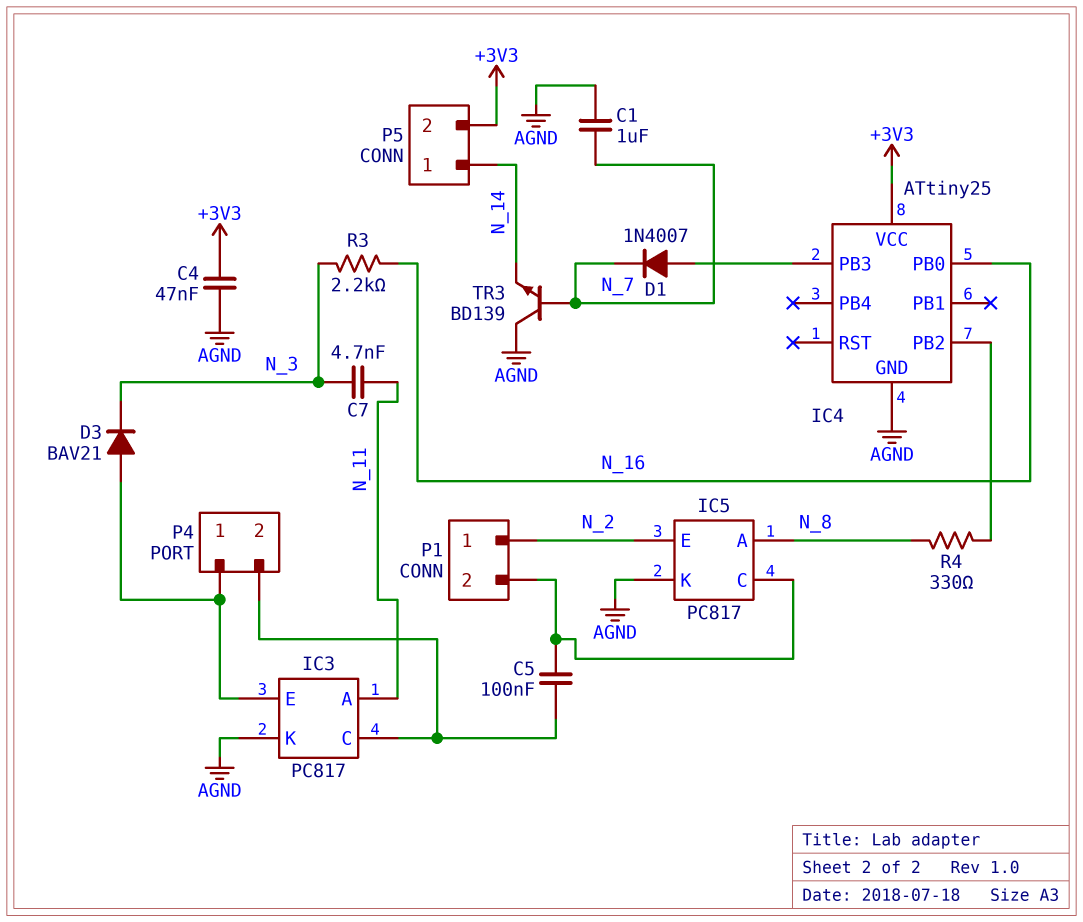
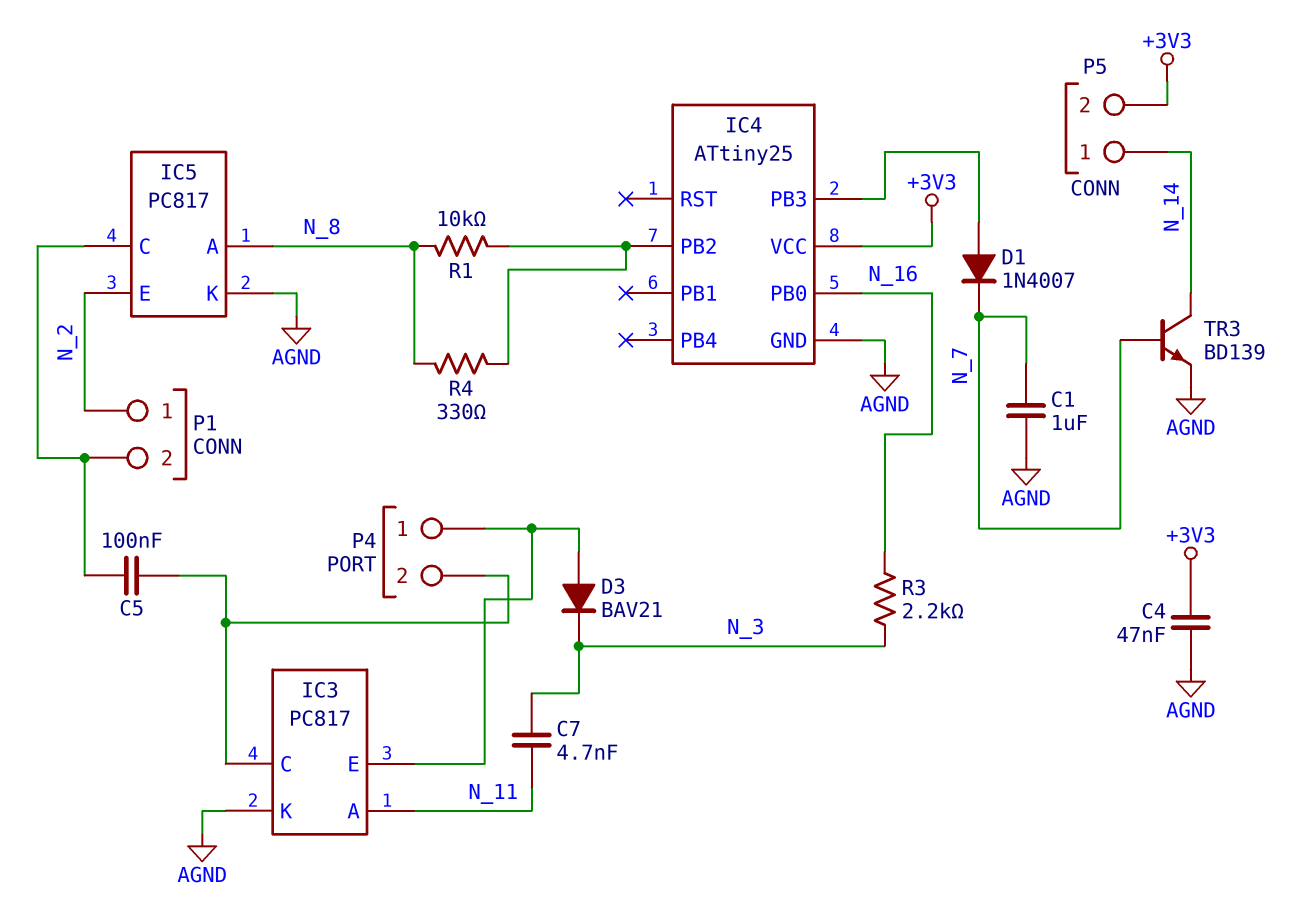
R1: none -> 10k (IC4/PB2, N_8)
TR3: NPN BD139 (B N_7, C AGND, E N_14) -> NPN BD139 (B N_7, C N_14, E AGND)

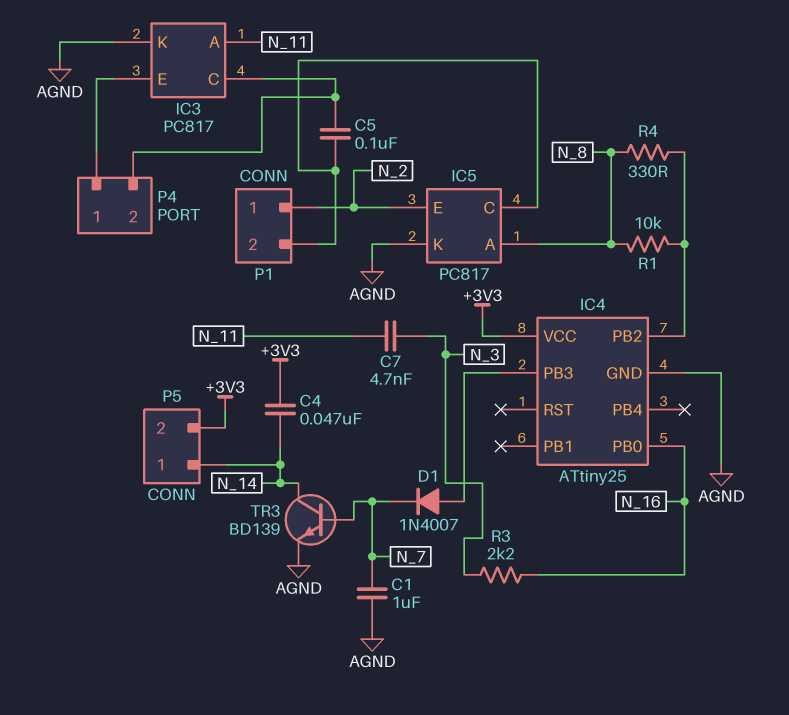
C4: 47nF (+3V3, AGND) -> 47nF (+3V3, N_14)
D3: diode BAV21 (A IC3/E, K N_3) -> none

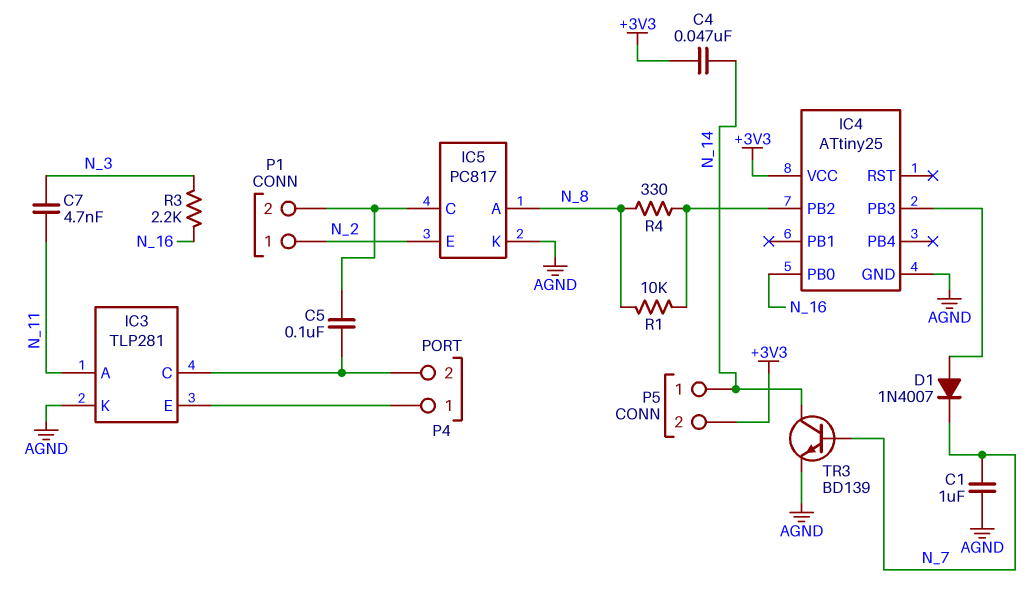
IC3: PC817 -> TLP281

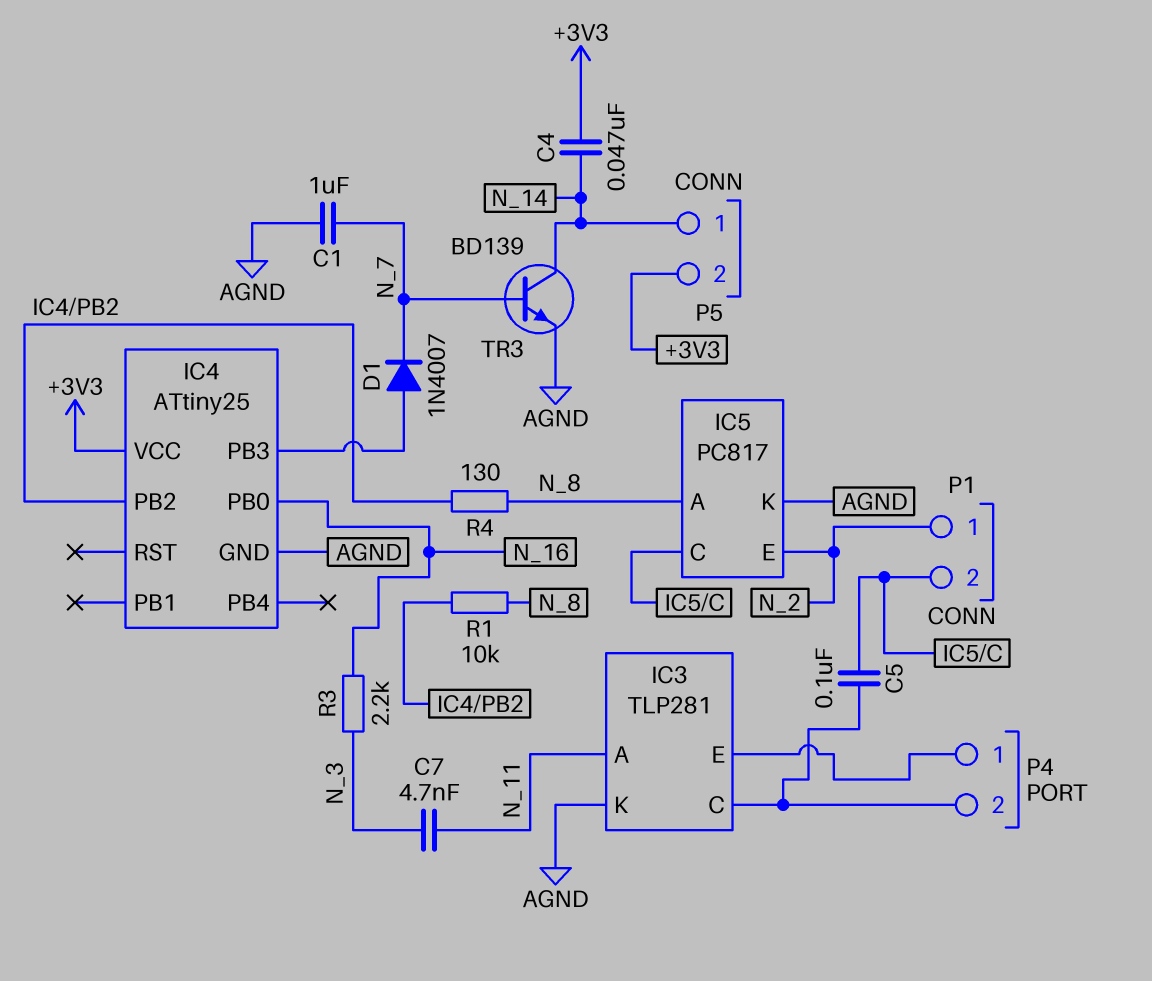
R4: 330 (IC4/PB2, N_8) -> 130 (IC4/PB2, N_8)

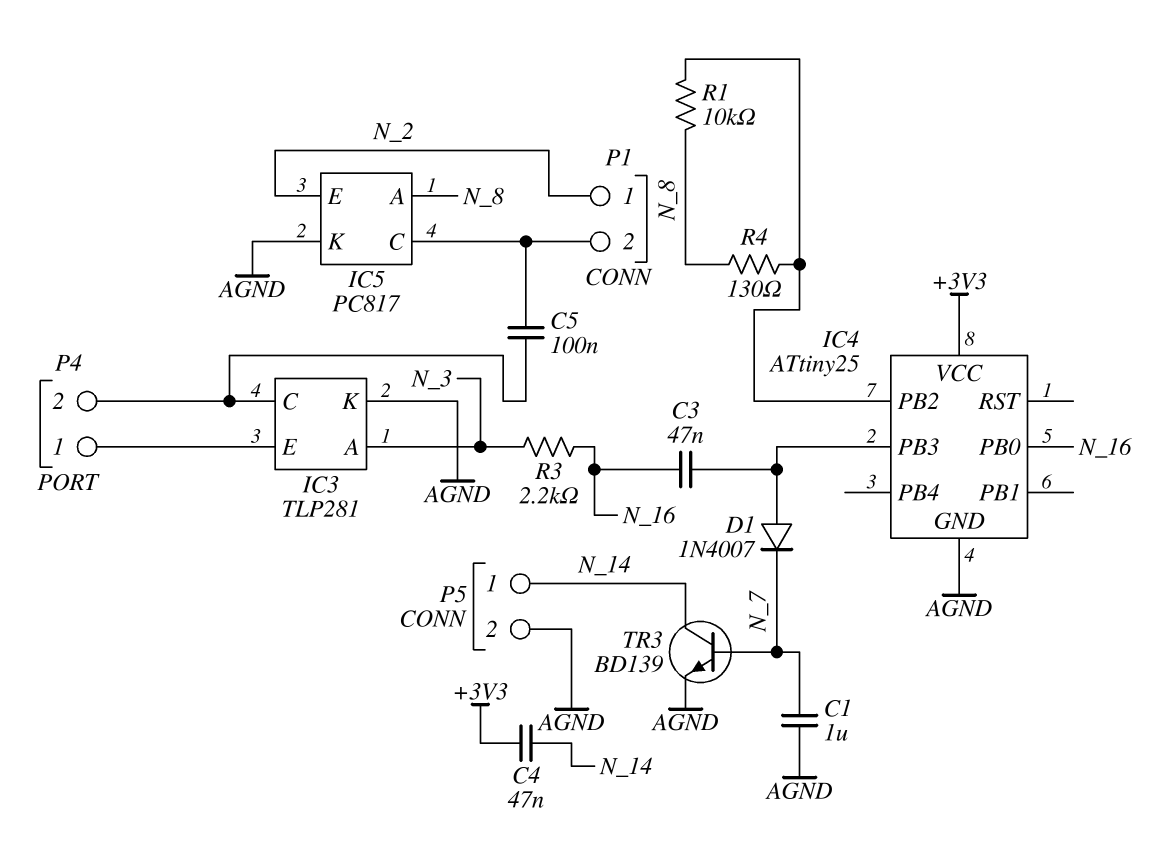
C3: none -> 47nF (IC4/PB3, N_16)
C7: 4.7nF (N_3, N_11) -> none
IC3 pin A: N_11 -> N_3
P5 pin 2: +3V3 -> AGND

